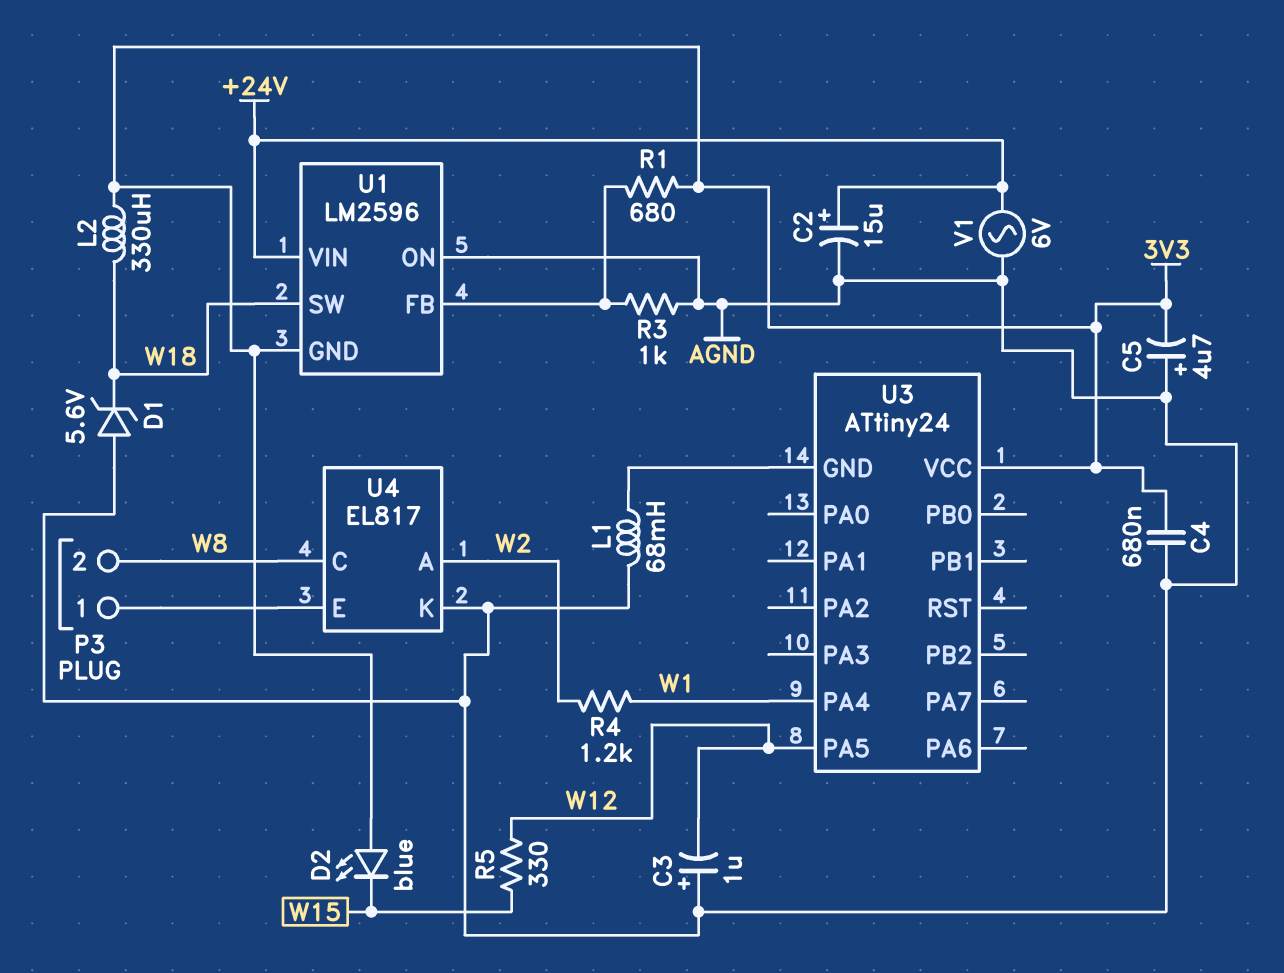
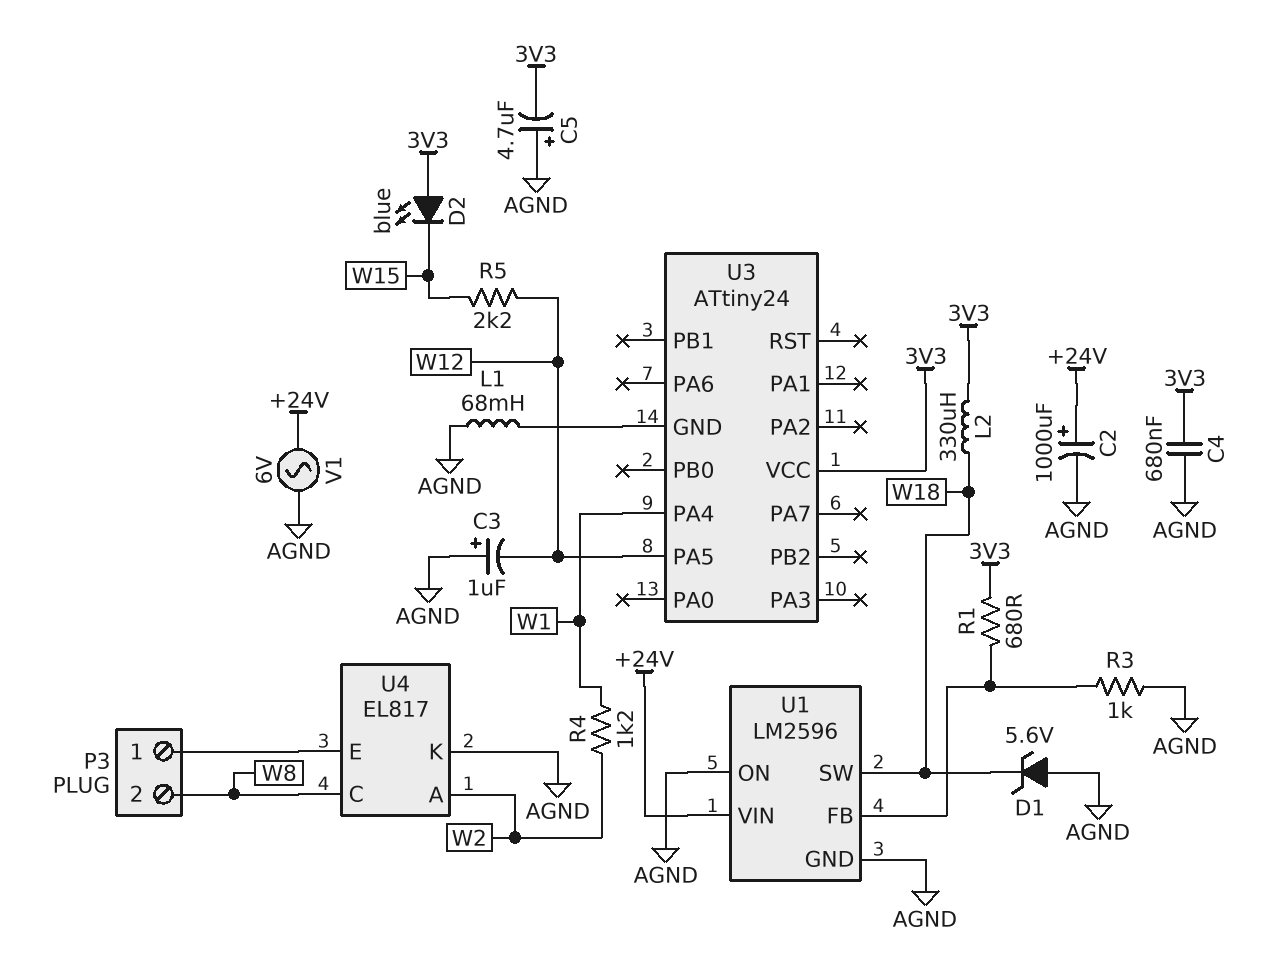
C2: 15uF (plus +24V, minus AGND) -> 1000uF (plus +24V, minus AGND)
R5: 330 (W12, W15) -> 2.2k (W12, W15)
U1 pin GND: 3V3 -> AGND

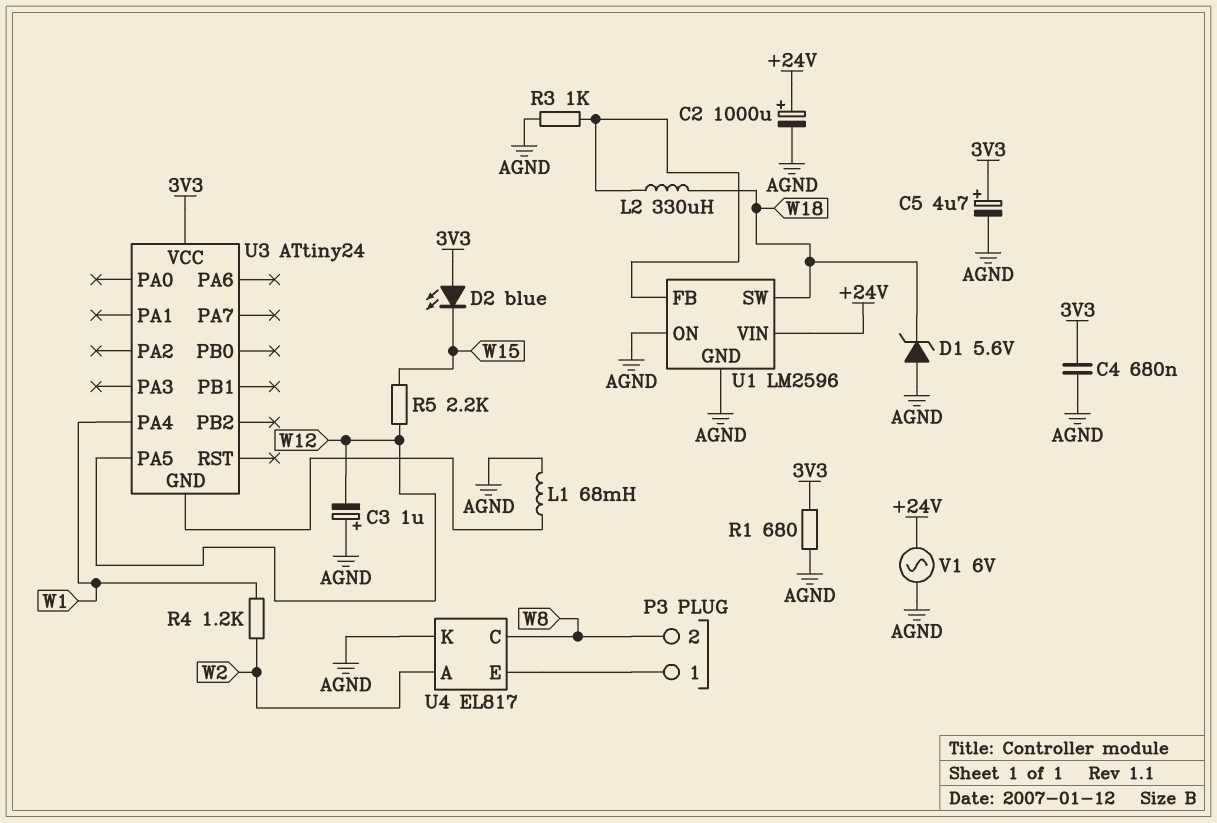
C5: 4.7uF (plus AGND, minus 3V3) -> 4.7uF (plus 3V3, minus AGND)
L2: 330uH (3V3, W18) -> 330uH (U1/FB, W18)
R1: 680 (3V3, U1/FB) -> 680 (3V3, AGND)

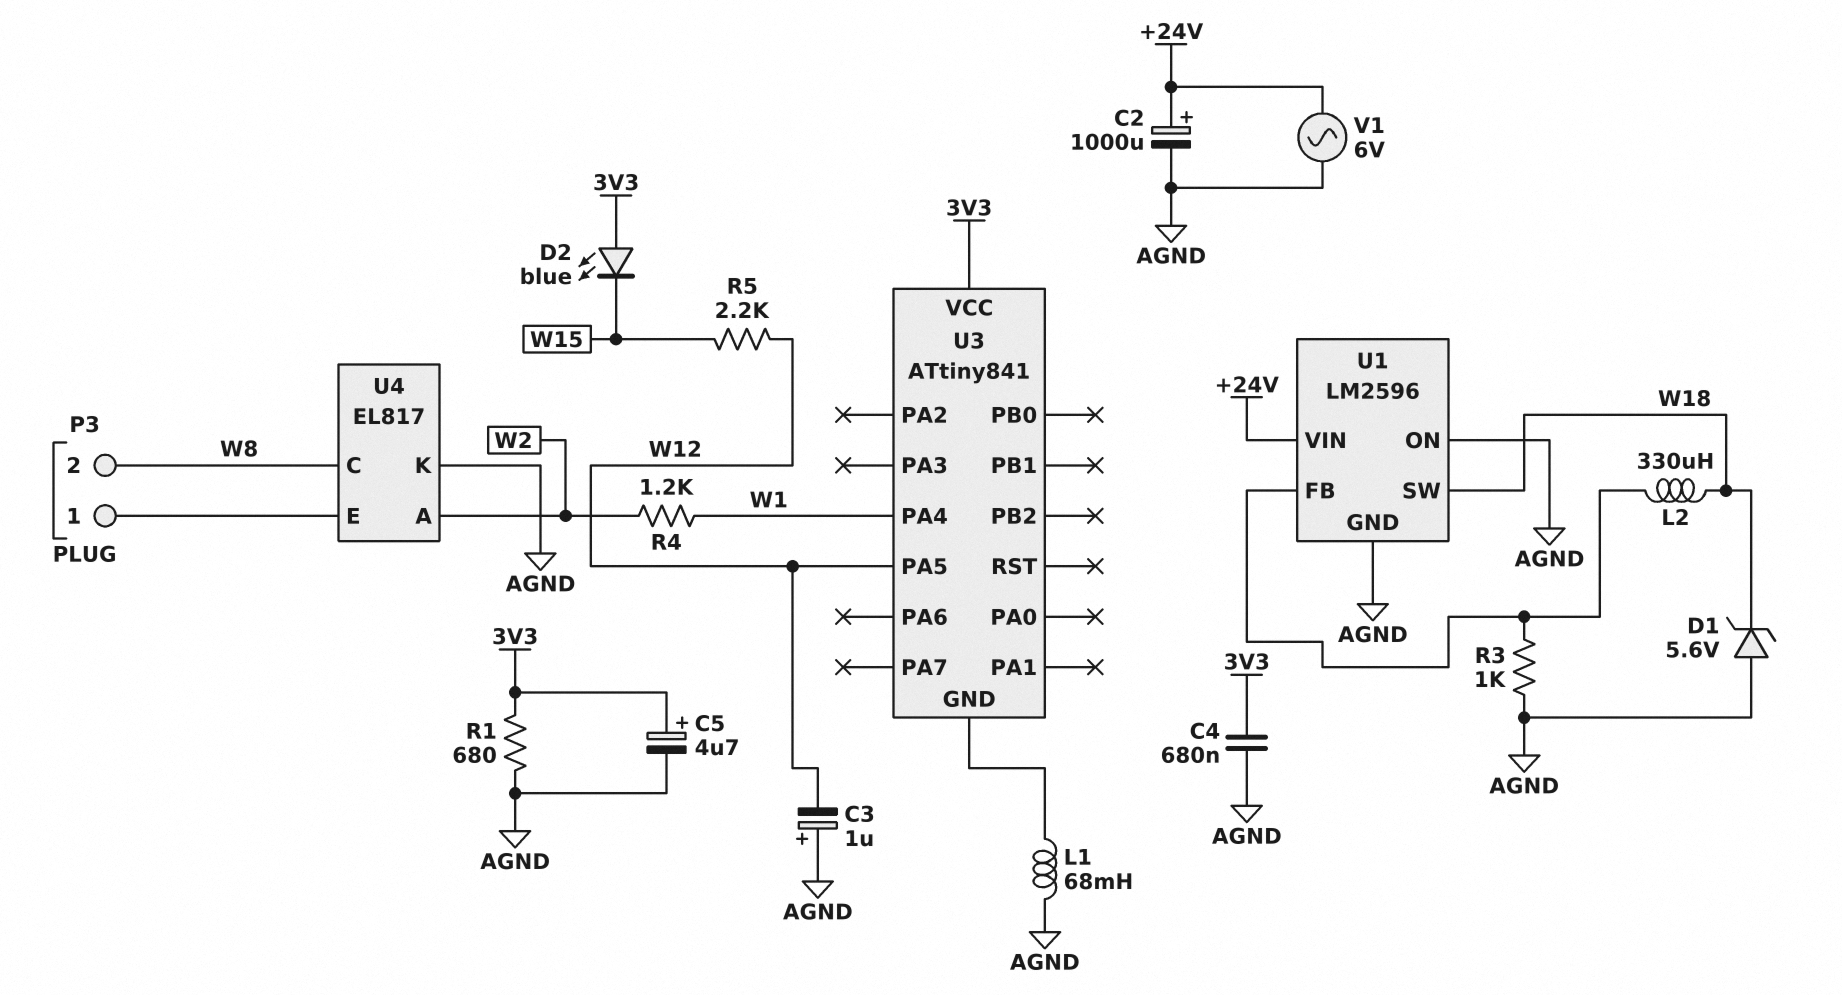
U3: ATtiny24 -> ATtiny841

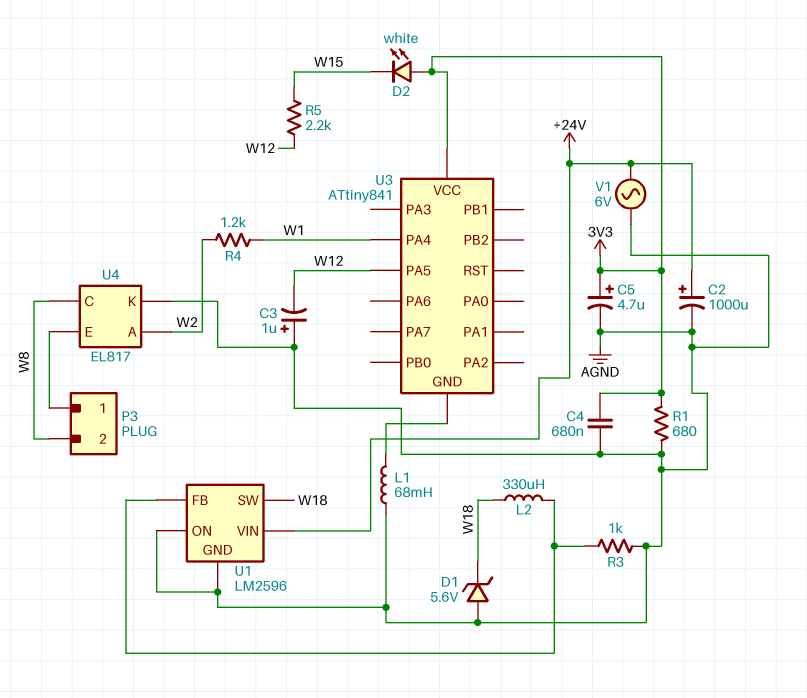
D2: LED blue (A 3V3, K W15) -> LED white (A 3V3, K W15)

